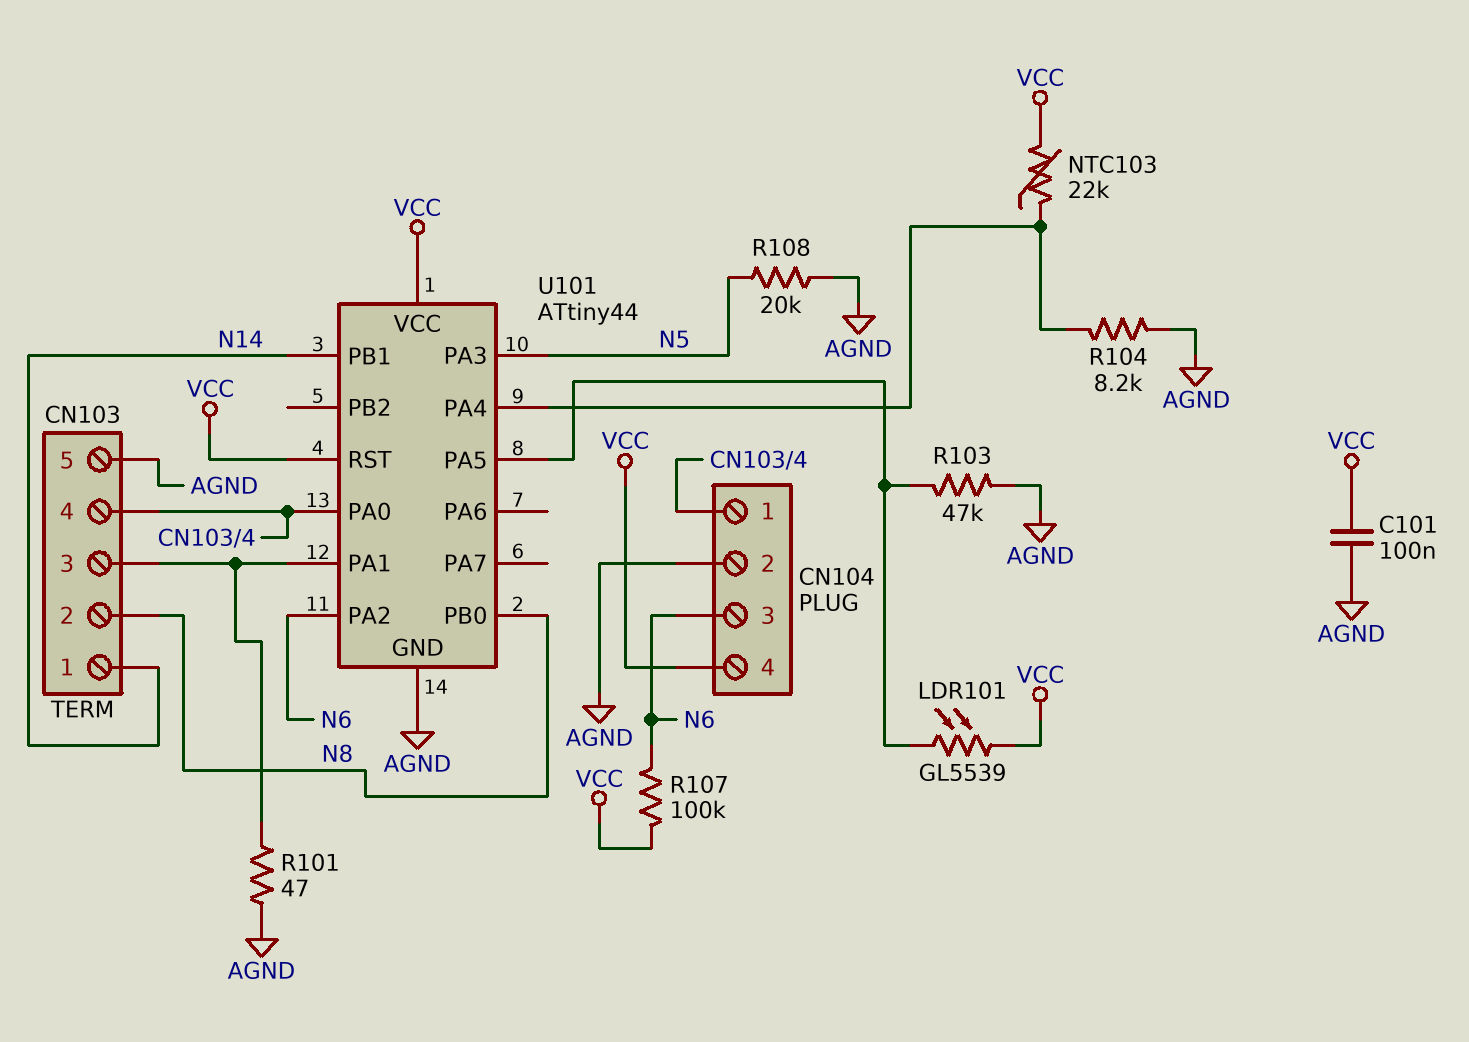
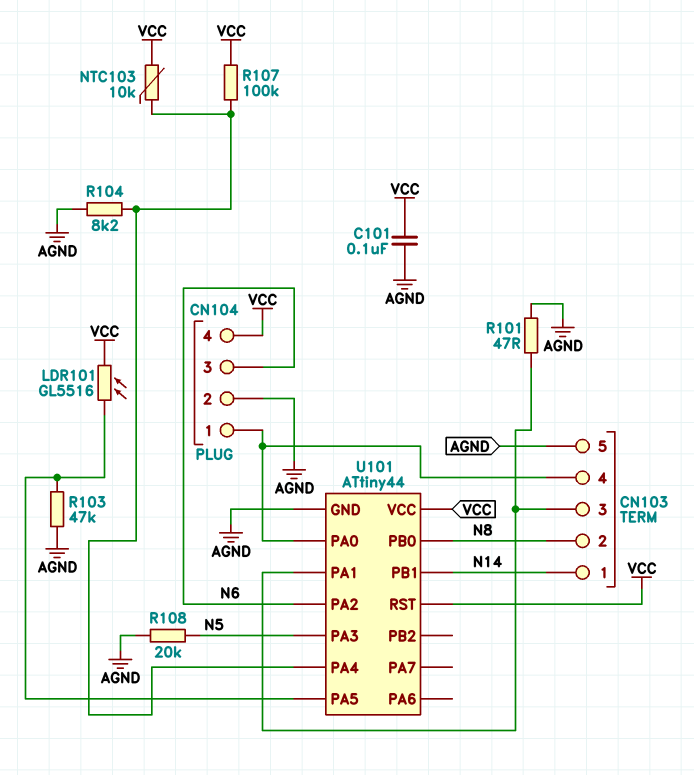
LDR101: GL5539 (U101/PA5, VCC) -> GL5516 (U101/PA5, VCC)
NTC103: 22k (U101/PA4, VCC) -> 10k (U101/PA4, VCC)
R107: 100k (N6, VCC) -> 100k (U101/PA4, VCC)

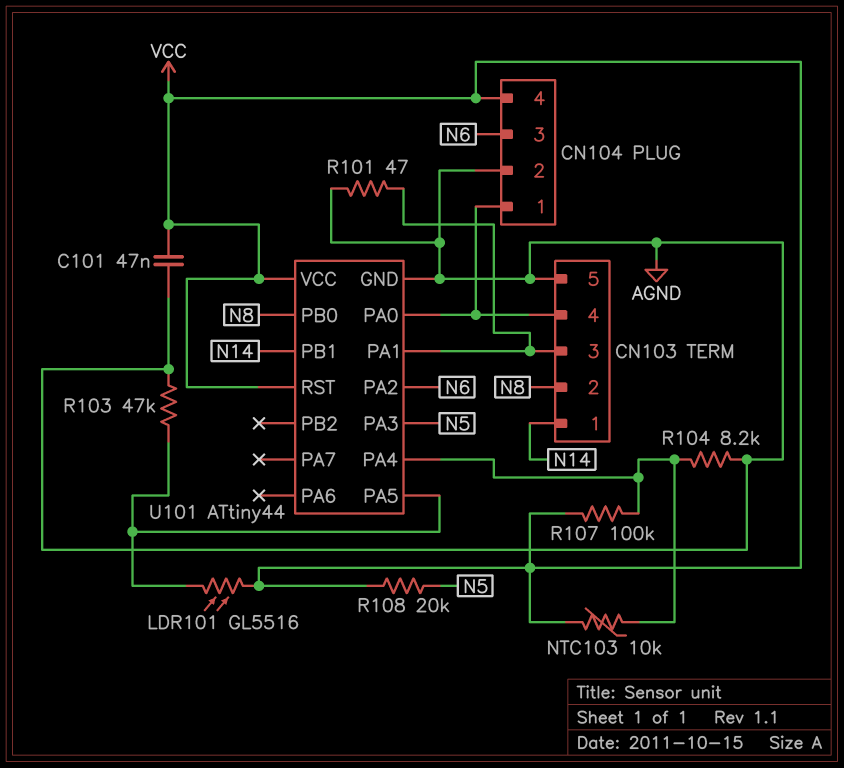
C101: 100nF (AGND, VCC) -> 47nF (AGND, VCC)
R108: 20k (AGND, N5) -> 20k (N5, VCC)

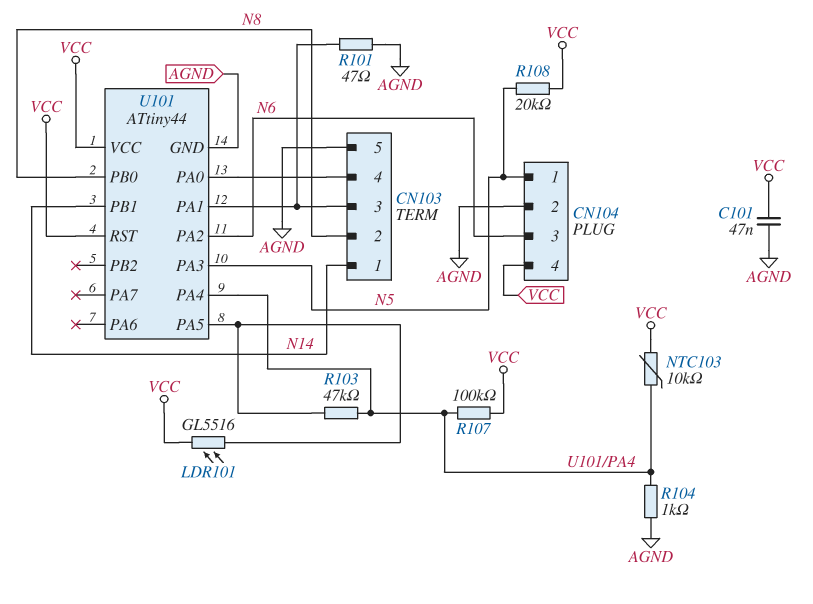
CN104 pin 1: CN103/4 -> N5
R103: 47k (AGND, U101/PA5) -> 47k (U101/PA4, U101/PA5)
R104: 8.2k (AGND, U101/PA4) -> 1k (AGND, U101/PA4)

